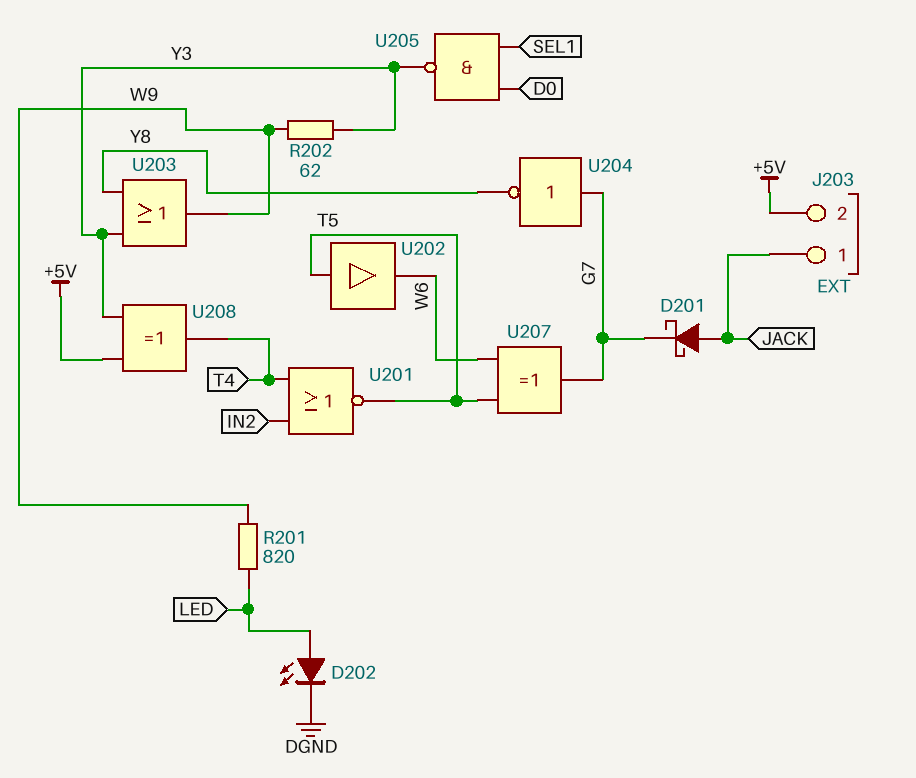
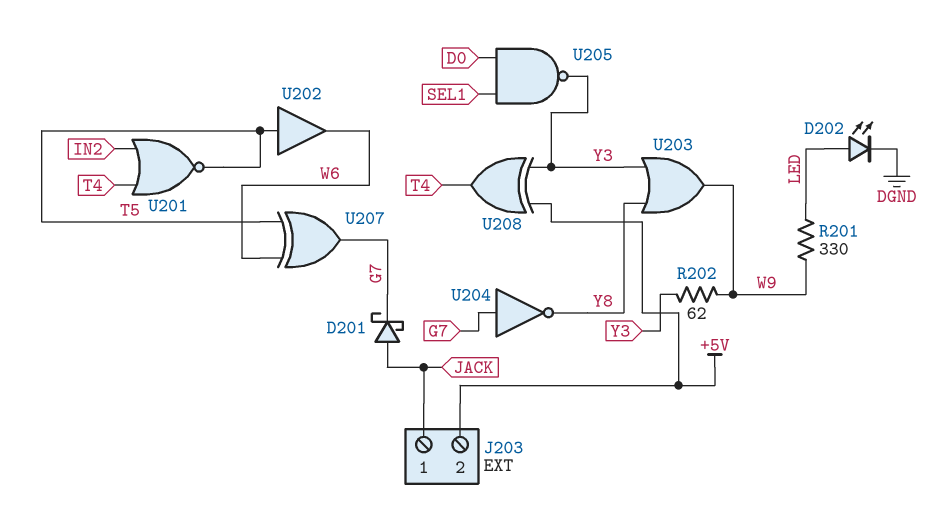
R201: 820 (LED, W9) -> 330 (LED, W9)

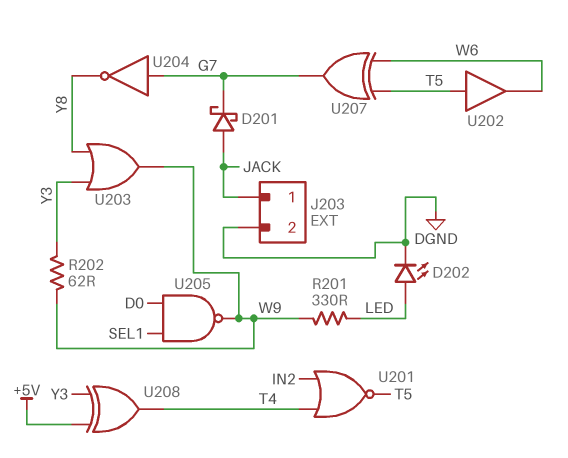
J203 pin 2: +5V -> DGND
U205: NAND (in D0, in SEL1, out Y3) -> NAND (in D0, in SEL1, out W9)

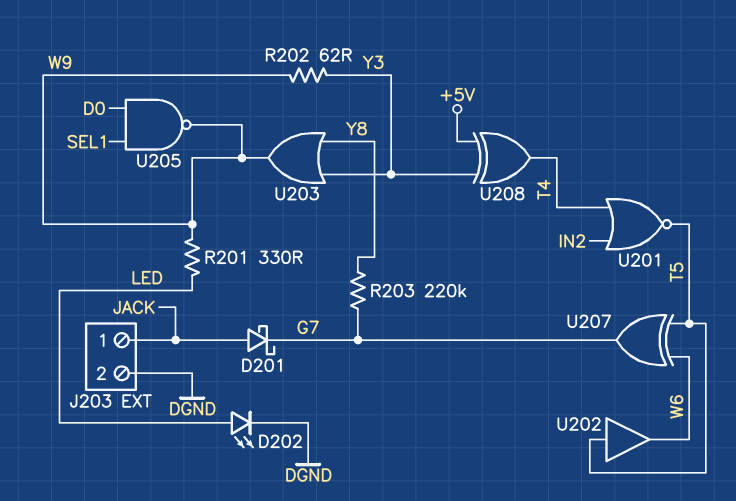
R203: none -> 220k (G7, Y8)
U204: NOT (in G7, out Y8) -> none

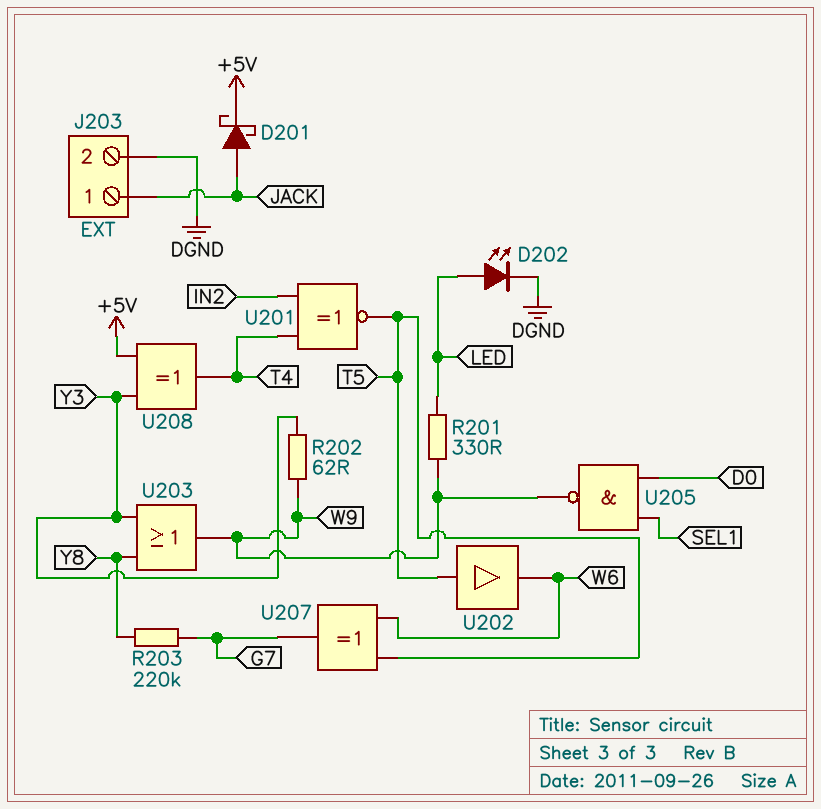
D201: schottky (A JACK, K G7) -> schottky (A JACK, K +5V)
U201: NOR (in IN2, in T4, out T5) -> XNOR (in IN2, in T4, out T5)

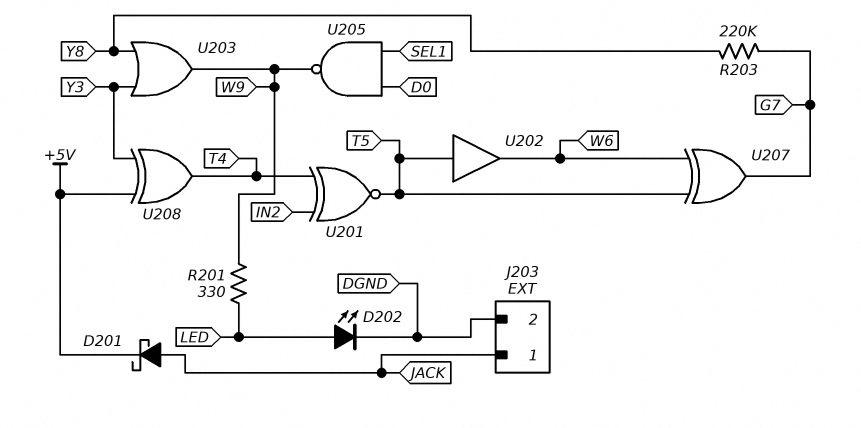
R202: 62 (W9, Y3) -> none

